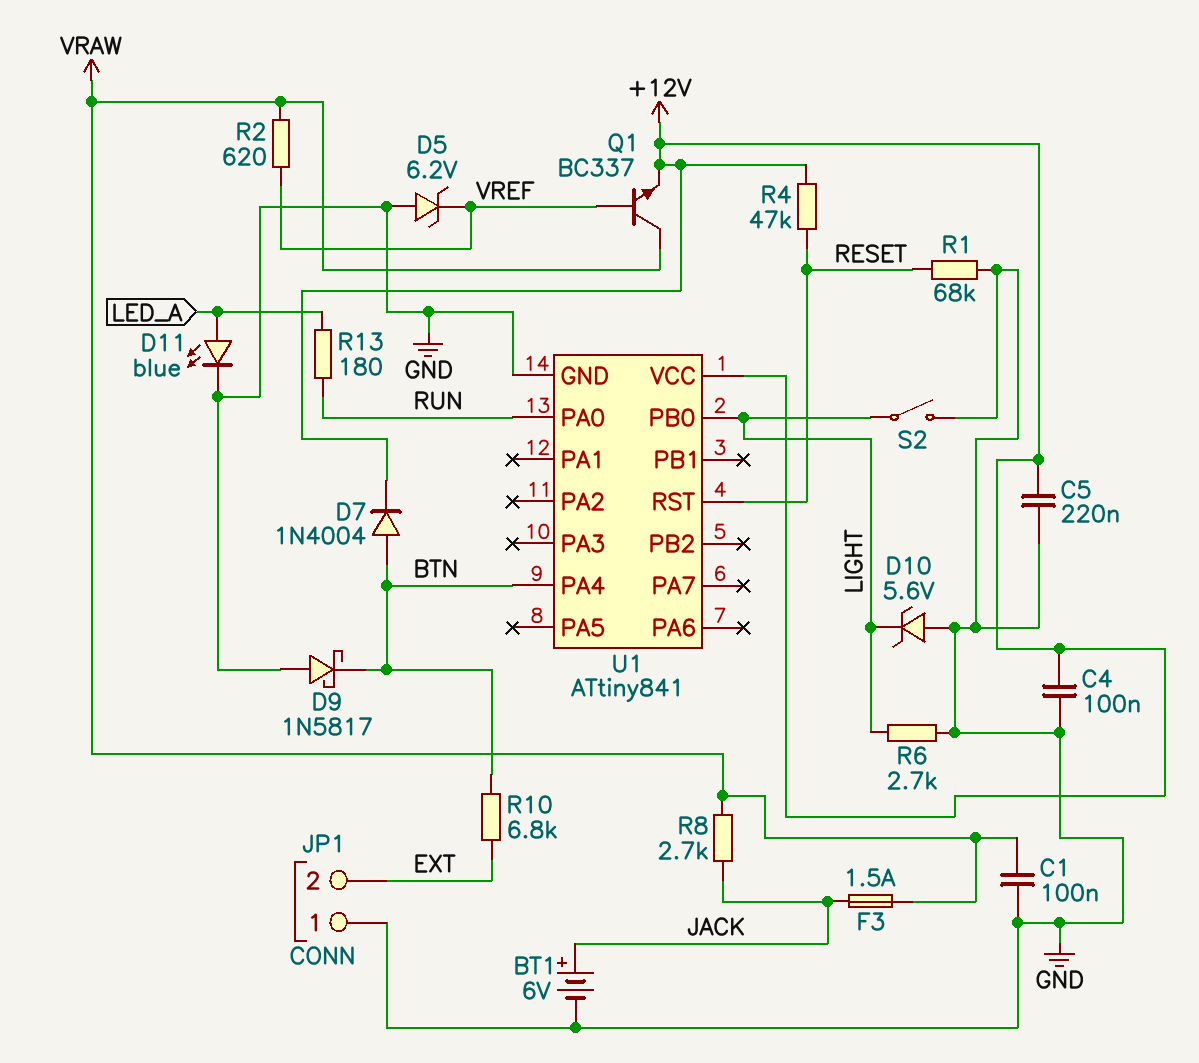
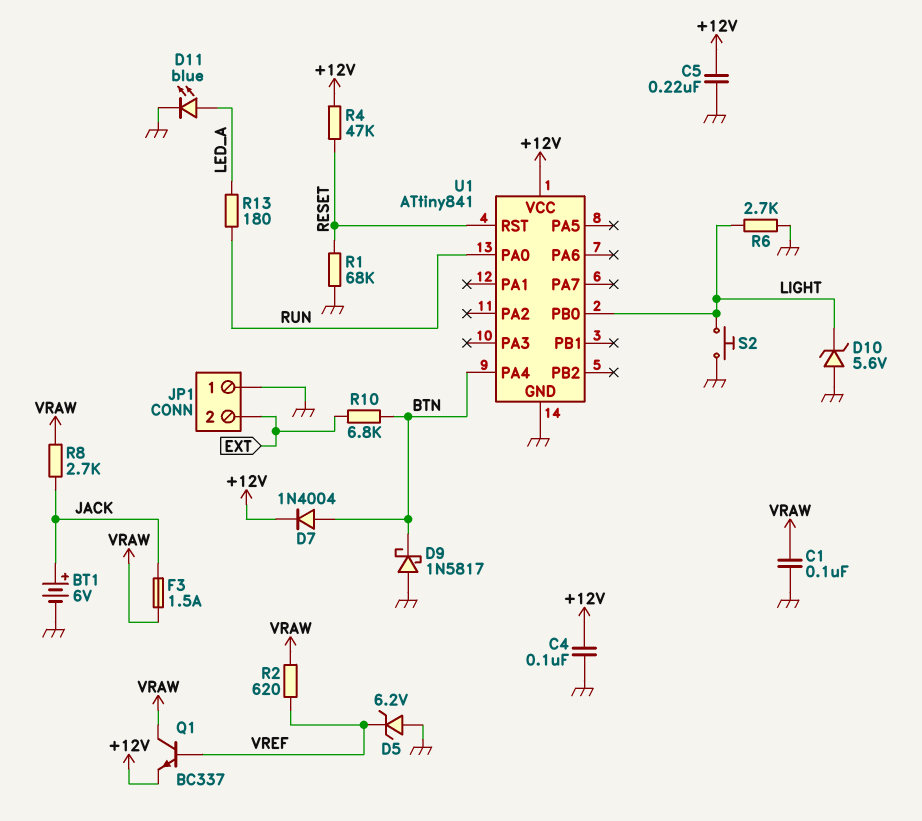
S2: switch (GND, LIGHT) -> button (GND, LIGHT)

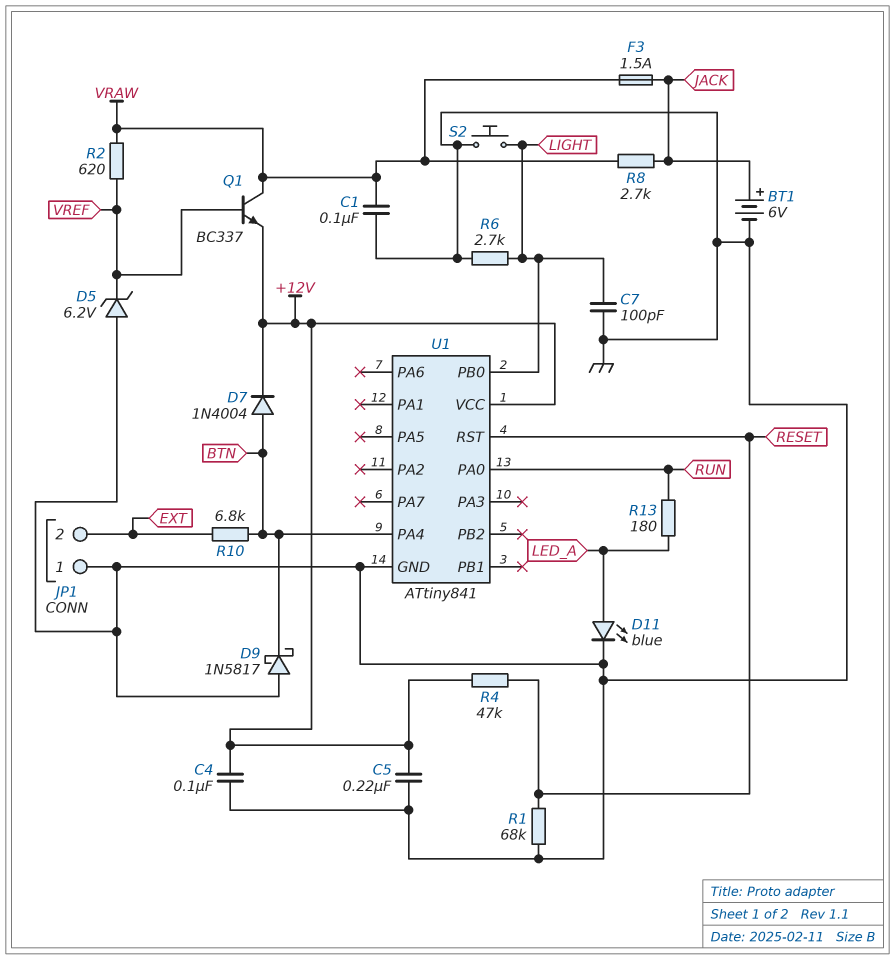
C7: none -> 100pF (GND, LIGHT)
D10: zener 5.6V (A GND, K LIGHT) -> none

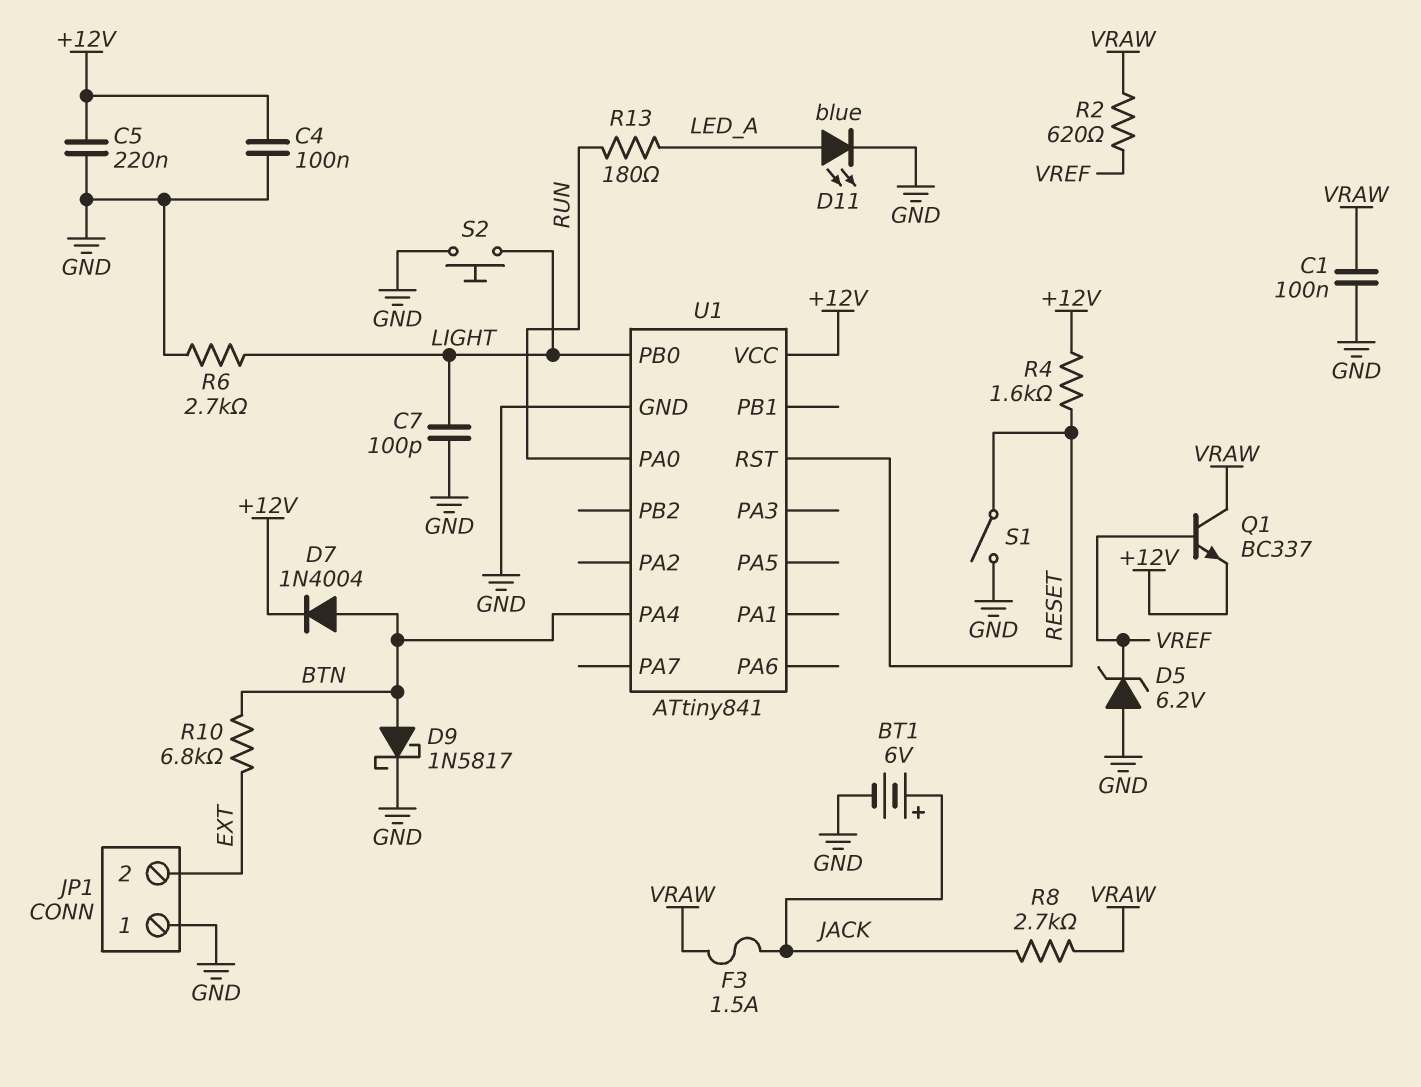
D9: schottky 1N5817 (A GND, K BTN) -> schottky 1N5817 (A BTN, K GND)
R1: 68k (GND, RESET) -> none
R4: 47k (+12V, RESET) -> 1.6k (+12V, RESET)
S1: none -> switch (GND, RESET)

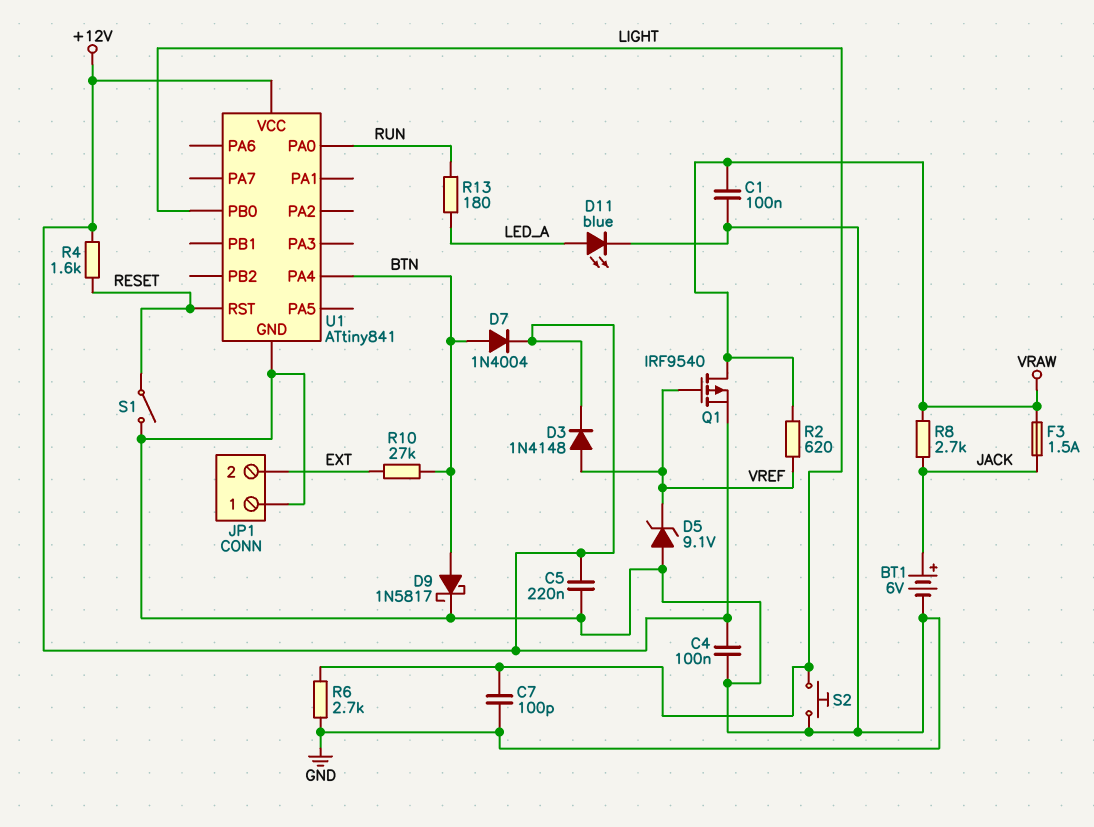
D3: none -> diode 1N4148 (A VREF, K +12V)
D5: zener 6.2V (A GND, K VREF) -> zener 9.1V (A GND, K VREF)
Q1: NPN BC337 (B VREF, C VRAW, E +12V) -> PMOS IRF9540 (G VREF, D VRAW, S +12V)
R10: 6.8k (BTN, EXT) -> 27k (BTN, EXT)

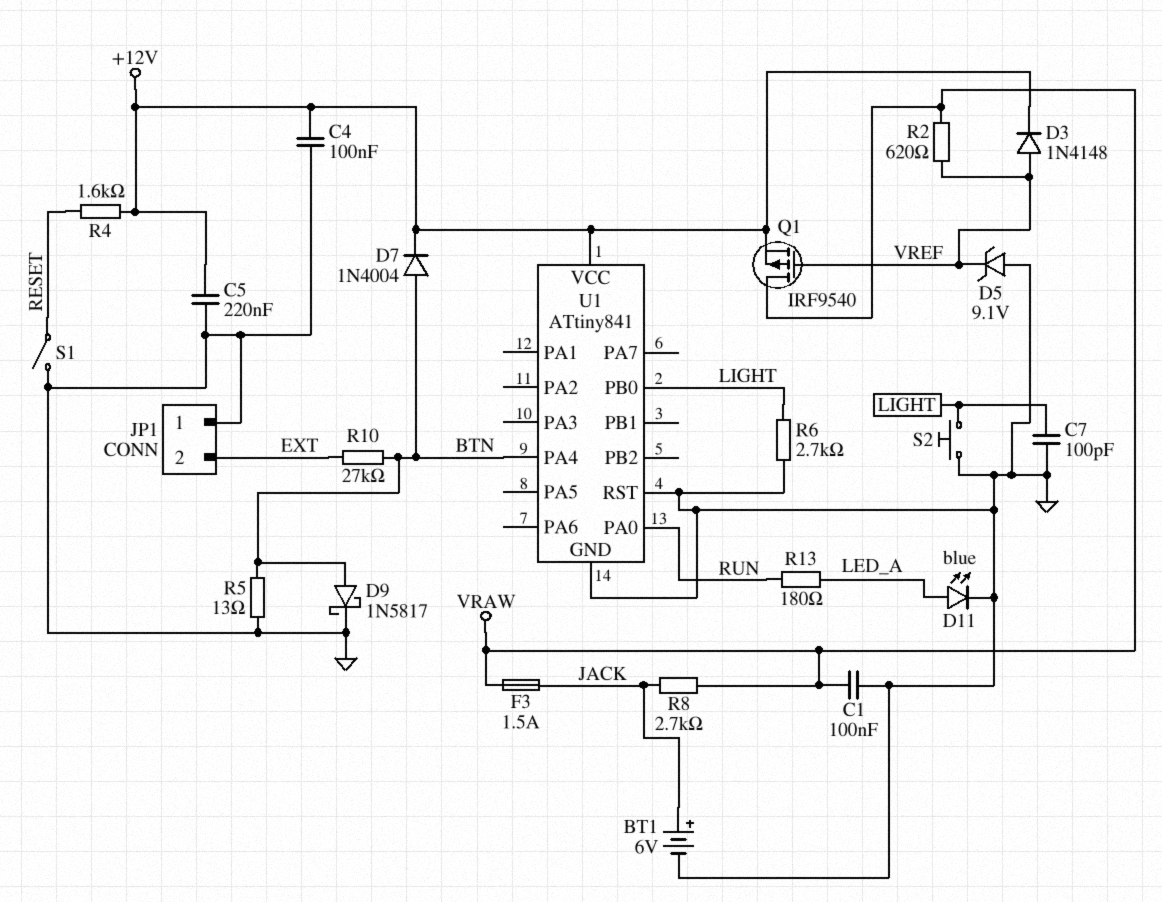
R5: none -> 13 (BTN, GND)
U1 pin RST: RESET -> GND

